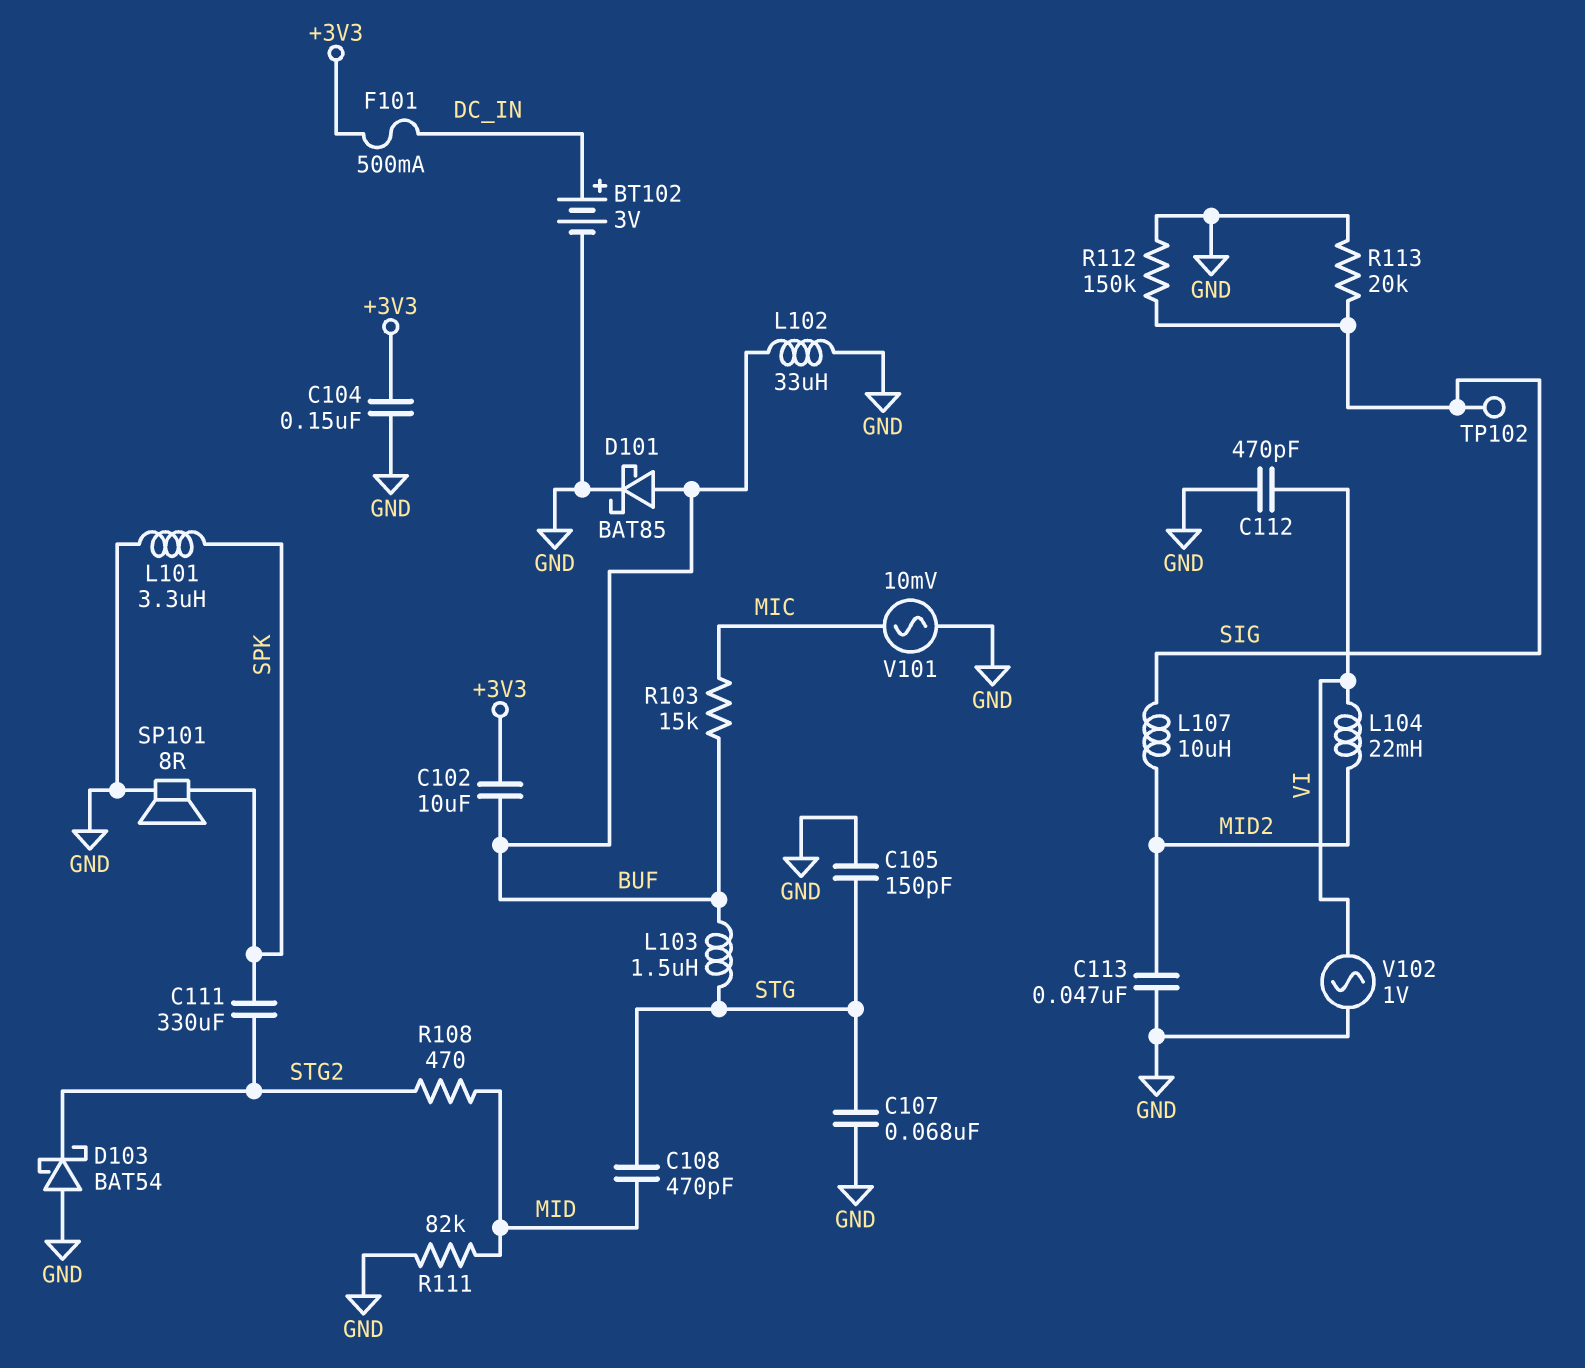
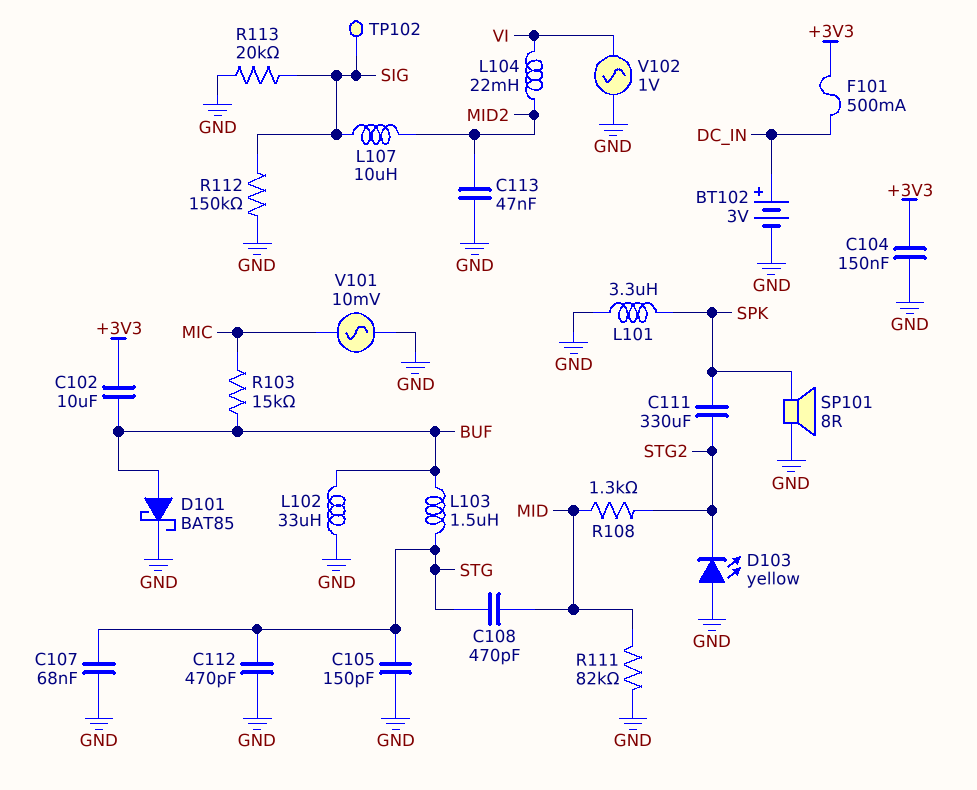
C112: 470pF (GND, VI) -> 470pF (GND, STG)
D103: schottky BAT54 (A GND, K STG2) -> LED yellow (A GND, K STG2)
R108: 470 (MID, STG2) -> 1.3k (MID, STG2)

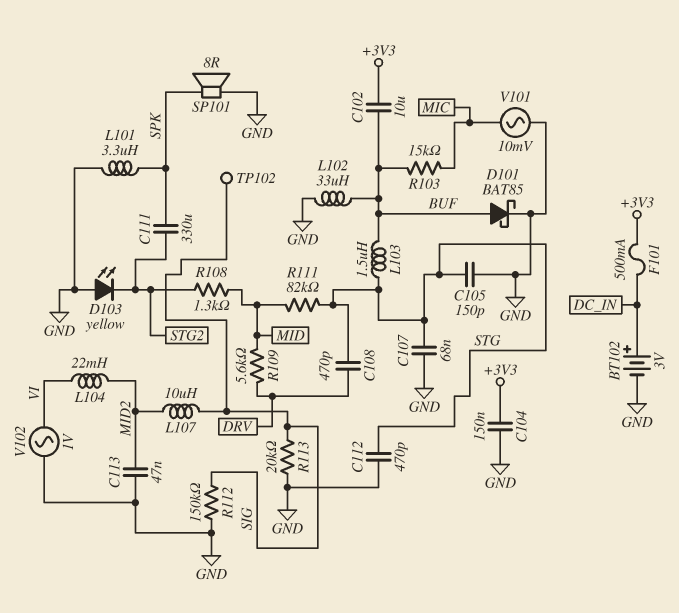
C108: 470pF (MID, STG) -> 470pF (DRV, STG)
R109: none -> 5.6k (DRV, MID)
R111: 82k (GND, MID) -> 82k (MID, STG)

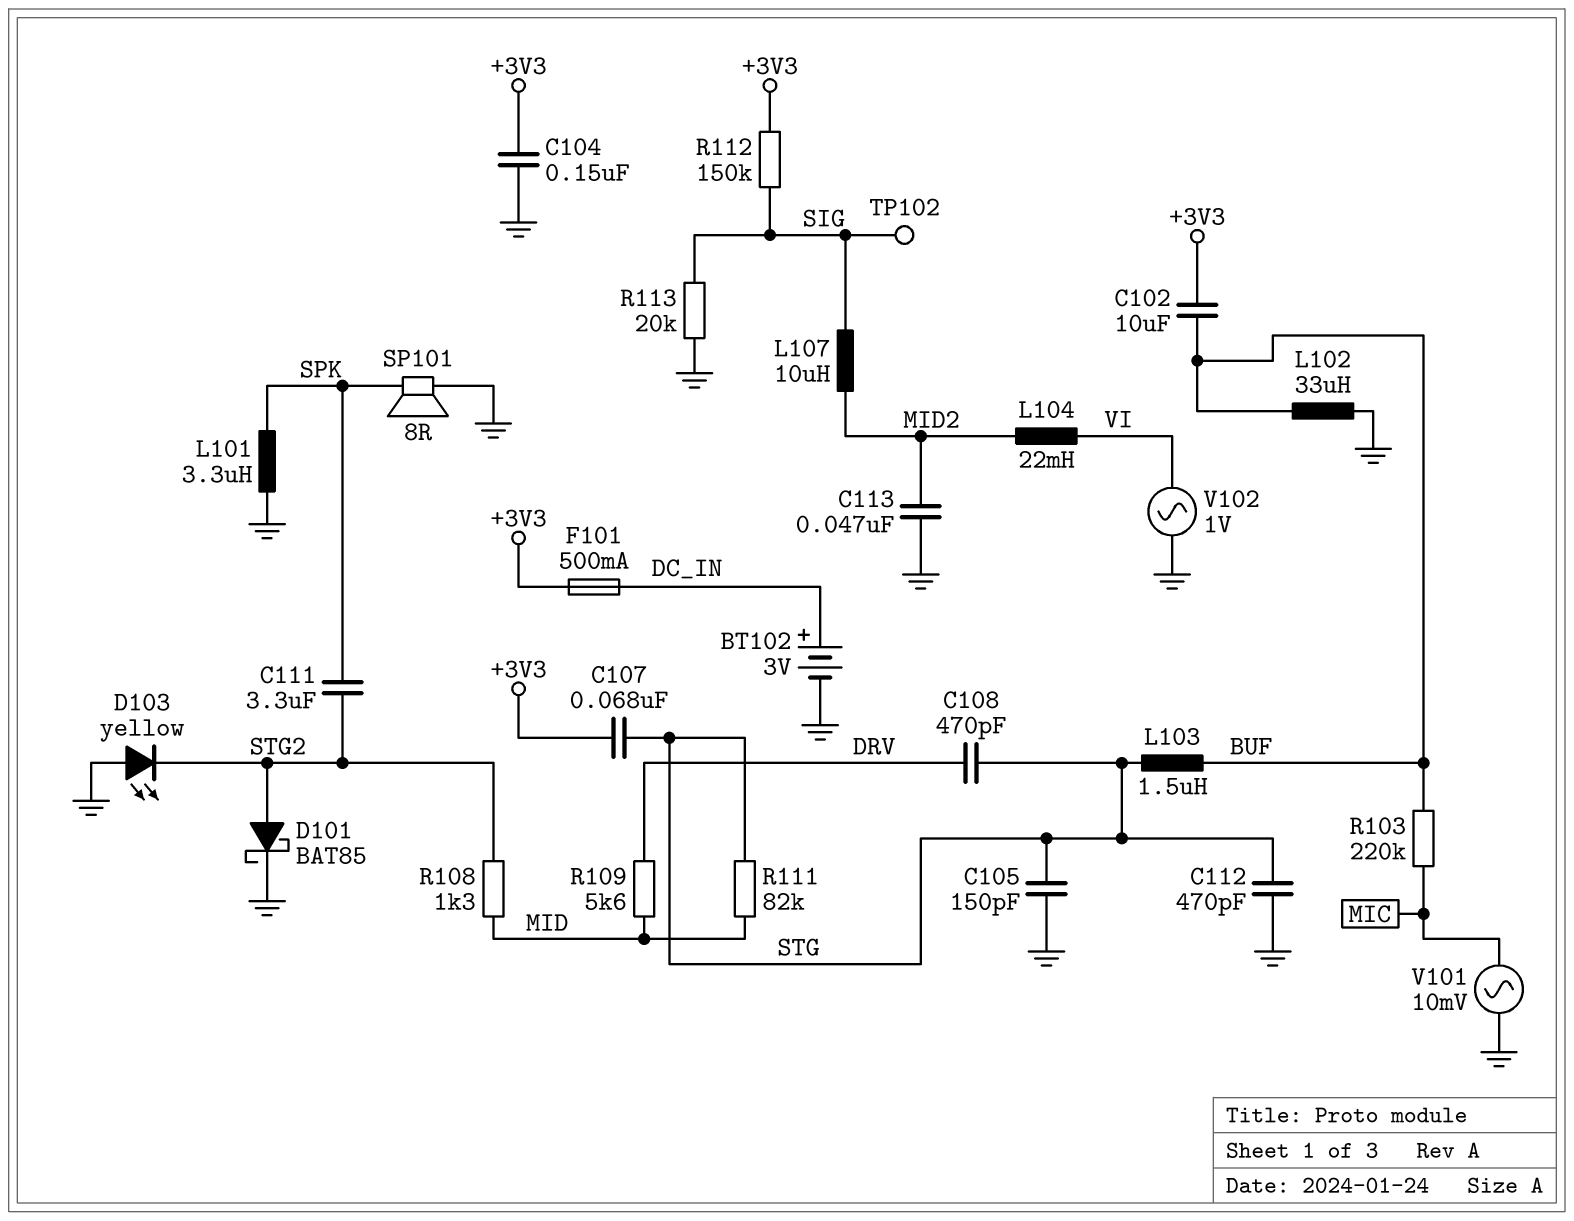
C107: 68nF (GND, STG) -> 68nF (+3V3, STG)
C111: 330uF (SPK, STG2) -> 3.3uF (SPK, STG2)
D101: schottky BAT85 (A BUF, K GND) -> schottky BAT85 (A STG2, K GND)
R103: 15k (BUF, MIC) -> 220k (BUF, MIC)
R112: 150k (GND, SIG) -> 150k (+3V3, SIG)

